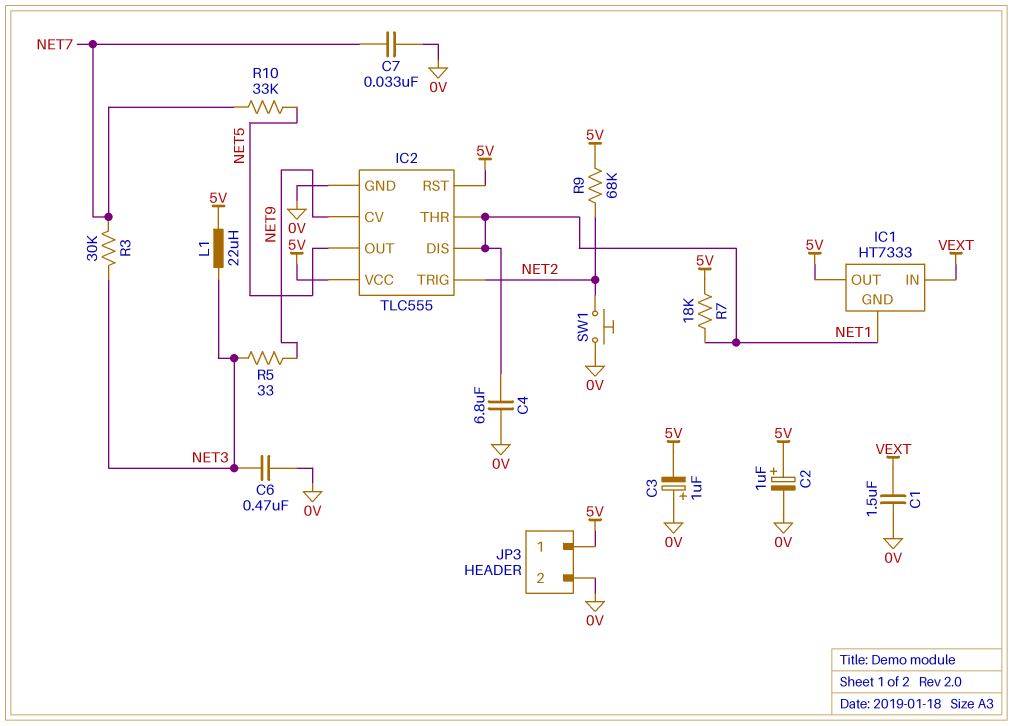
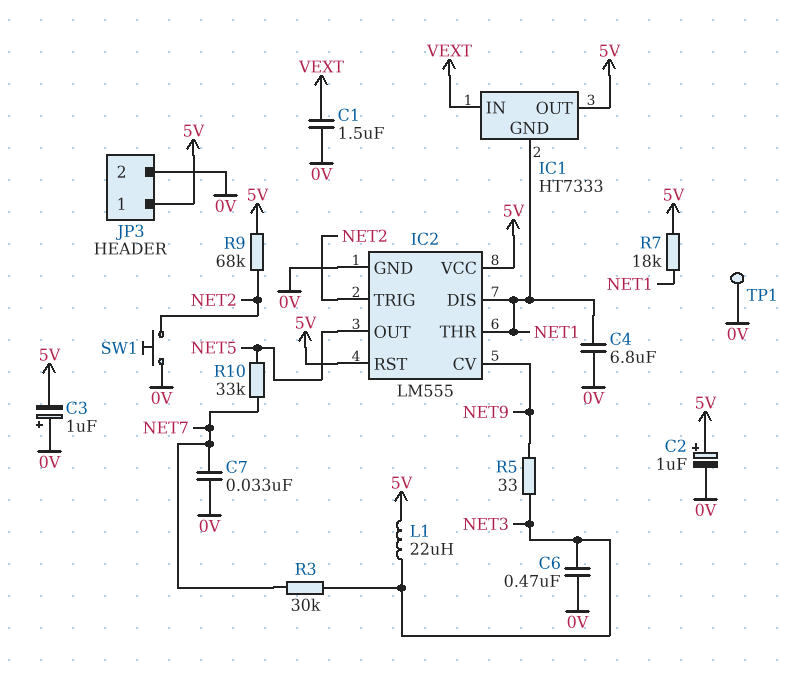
IC2: TLC555 -> LM555
TP1: none -> test point (0V)

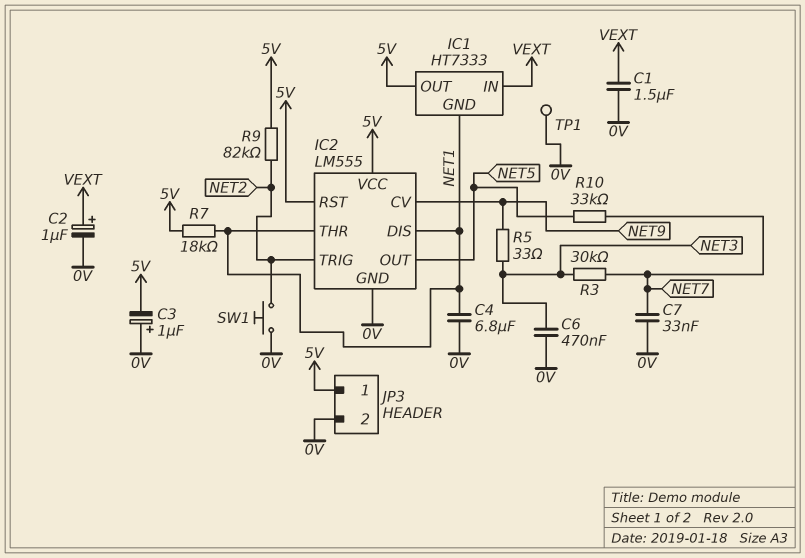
C2: 1uF (plus 5V, minus 0V) -> 1uF (plus VEXT, minus 0V)
L1: 22uH (5V, NET3) -> none
R9: 68k (5V, NET2) -> 82k (5V, NET2)

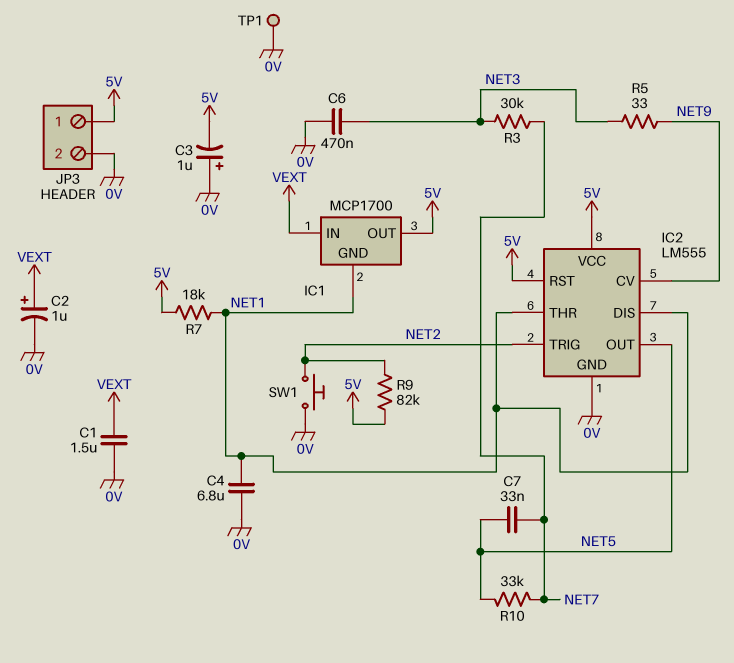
C7: 33nF (0V, NET7) -> 33nF (NET5, NET7)
IC1: HT7333 -> MCP1700

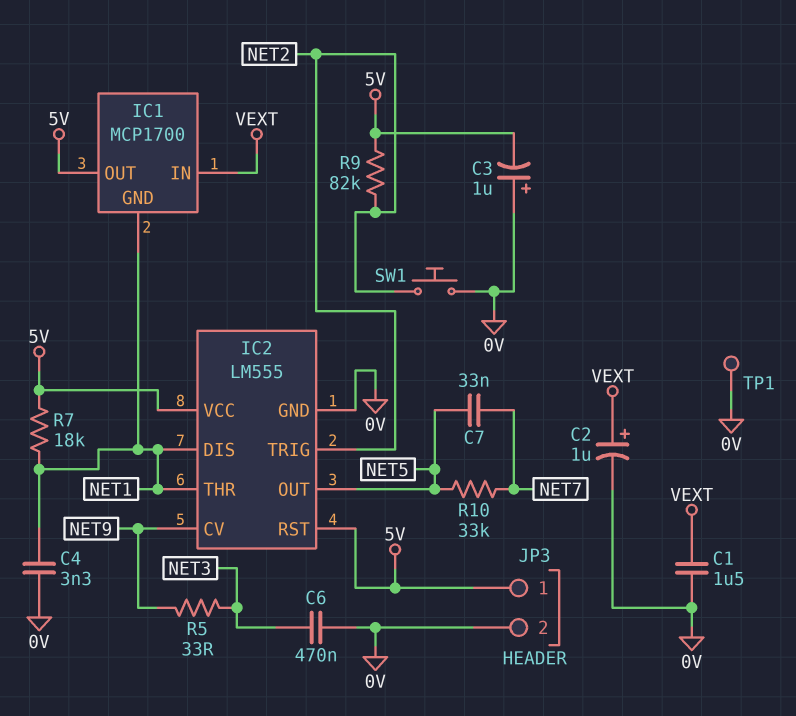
C4: 6.8uF (0V, NET1) -> 3.3nF (0V, NET1)
R3: 30k (NET3, NET7) -> none

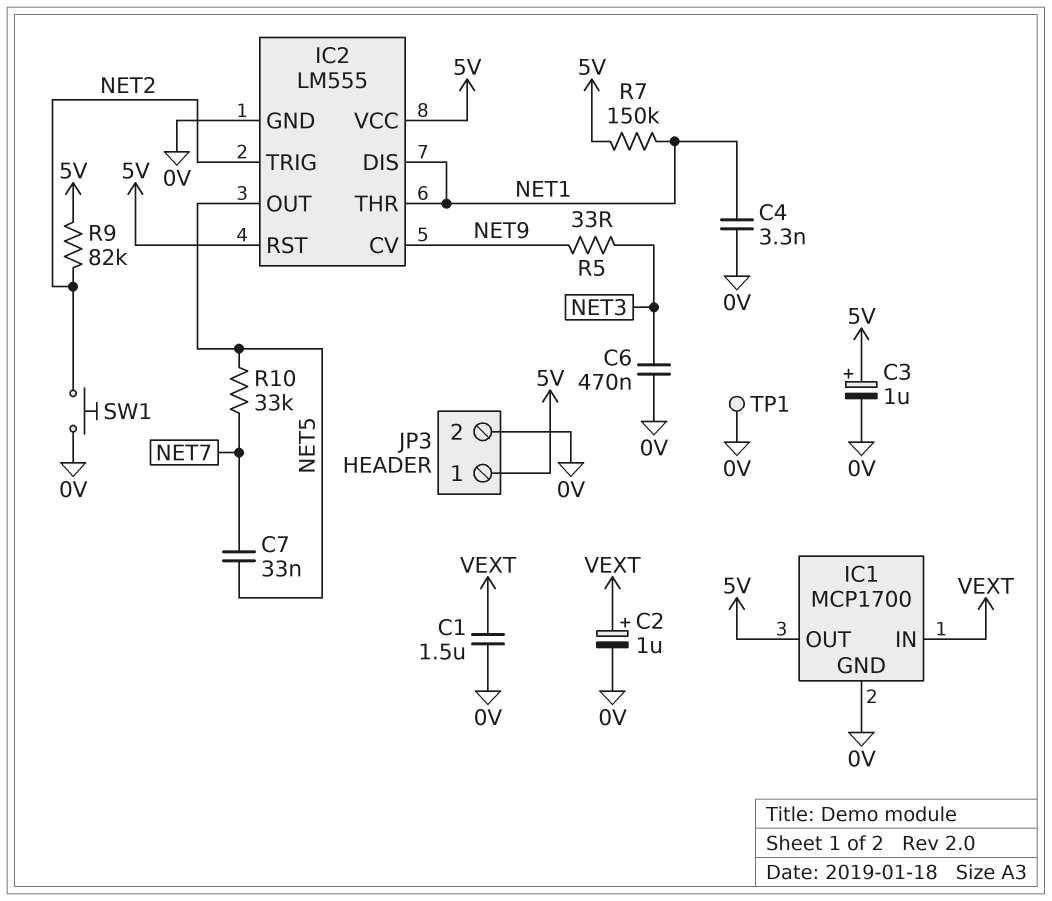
C3: 1uF (plus 0V, minus 5V) -> 1uF (plus 5V, minus 0V)
IC1 pin GND: NET1 -> 0V
R7: 18k (5V, NET1) -> 150k (5V, NET1)

